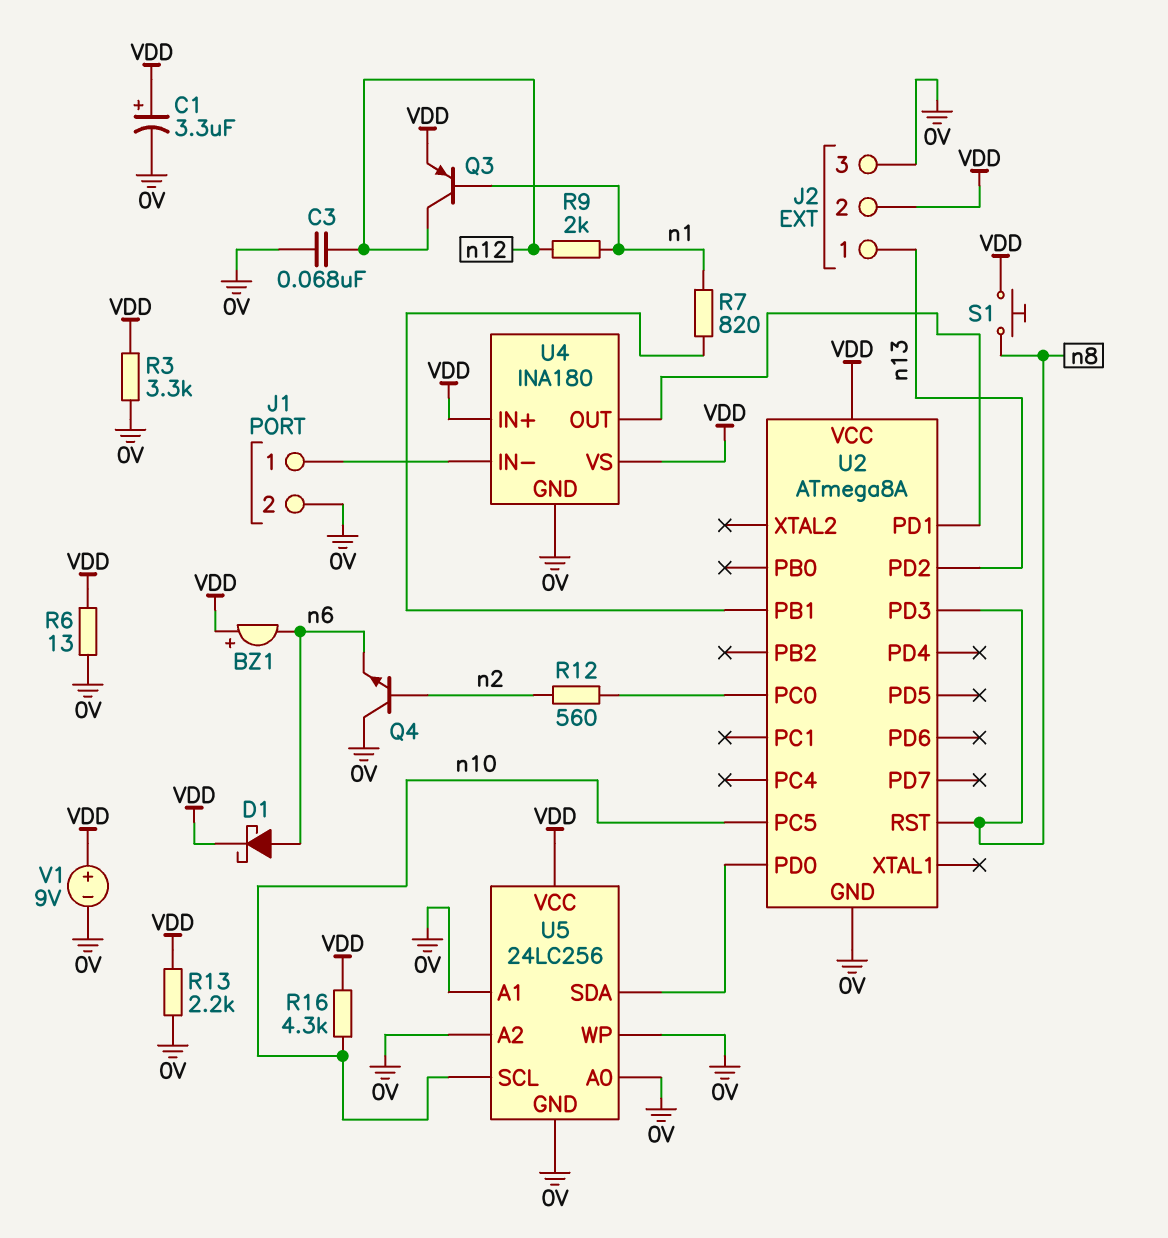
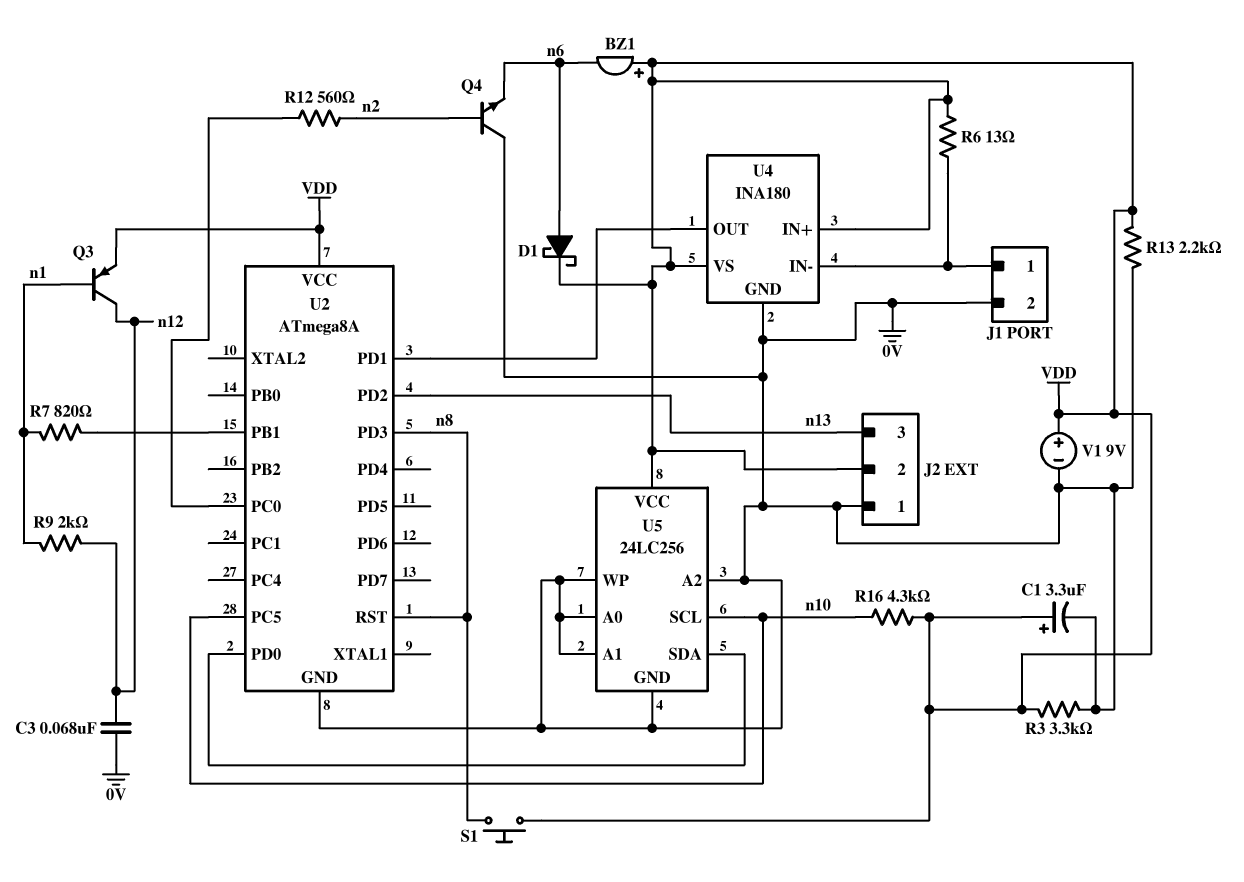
J2 pin 1: n13 -> 0V
J2 pin 3: 0V -> n13
R6: 13 (0V, VDD) -> 13 (J1/1, VDD)

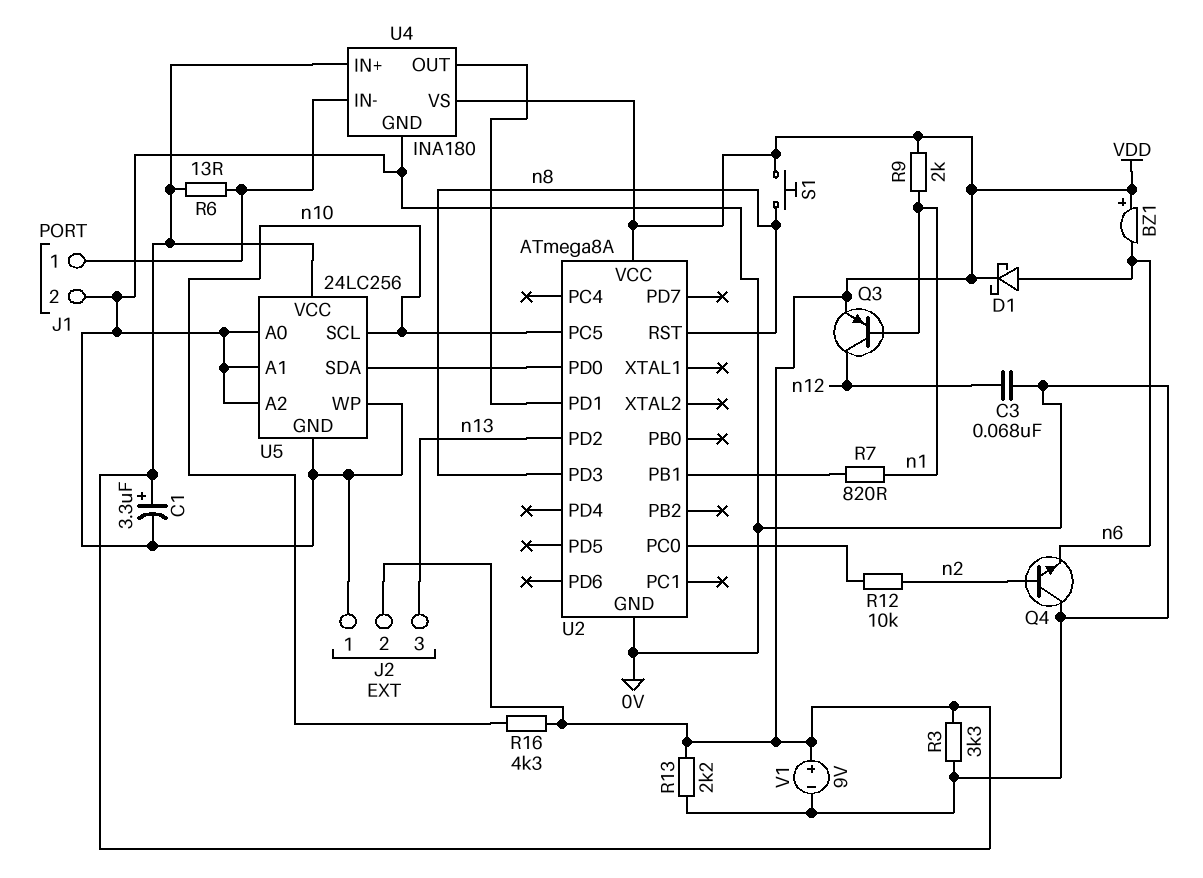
R9: 2k (n1, n12) -> 2k (VDD, n1)
R12: 560 (U2/PC0, n2) -> 10k (U2/PC0, n2)

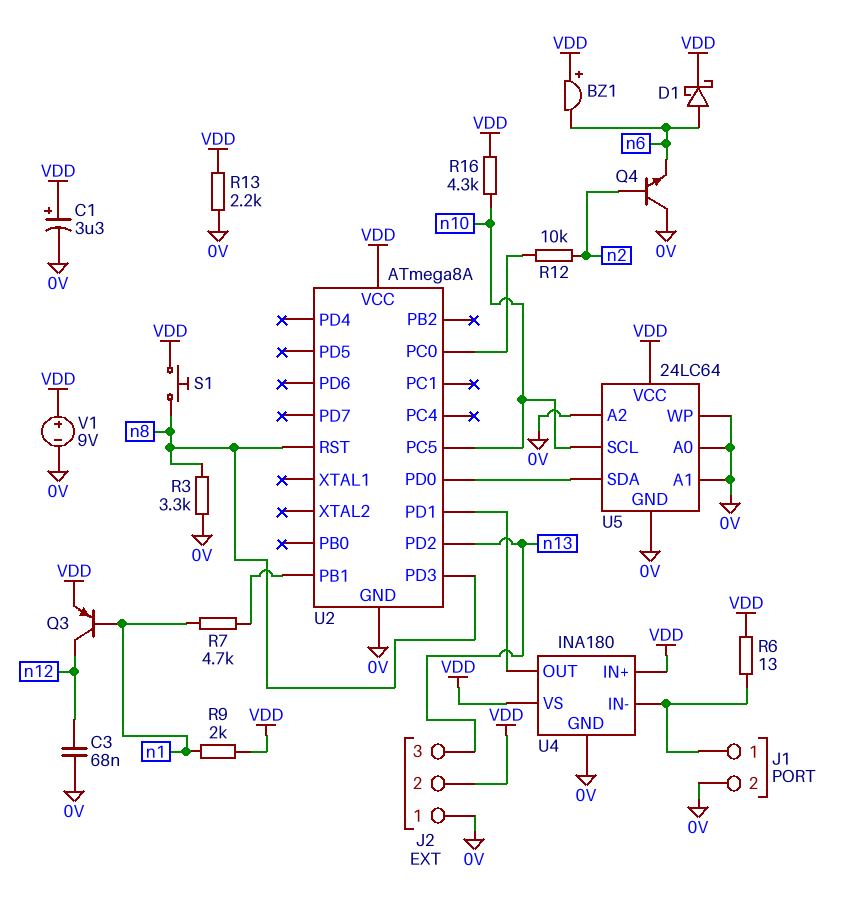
R3: 3.3k (0V, VDD) -> 3.3k (0V, n8)
R7: 820 (U2/PB1, n1) -> 4.7k (U2/PB1, n1)
U5: 24LC256 -> 24LC64

